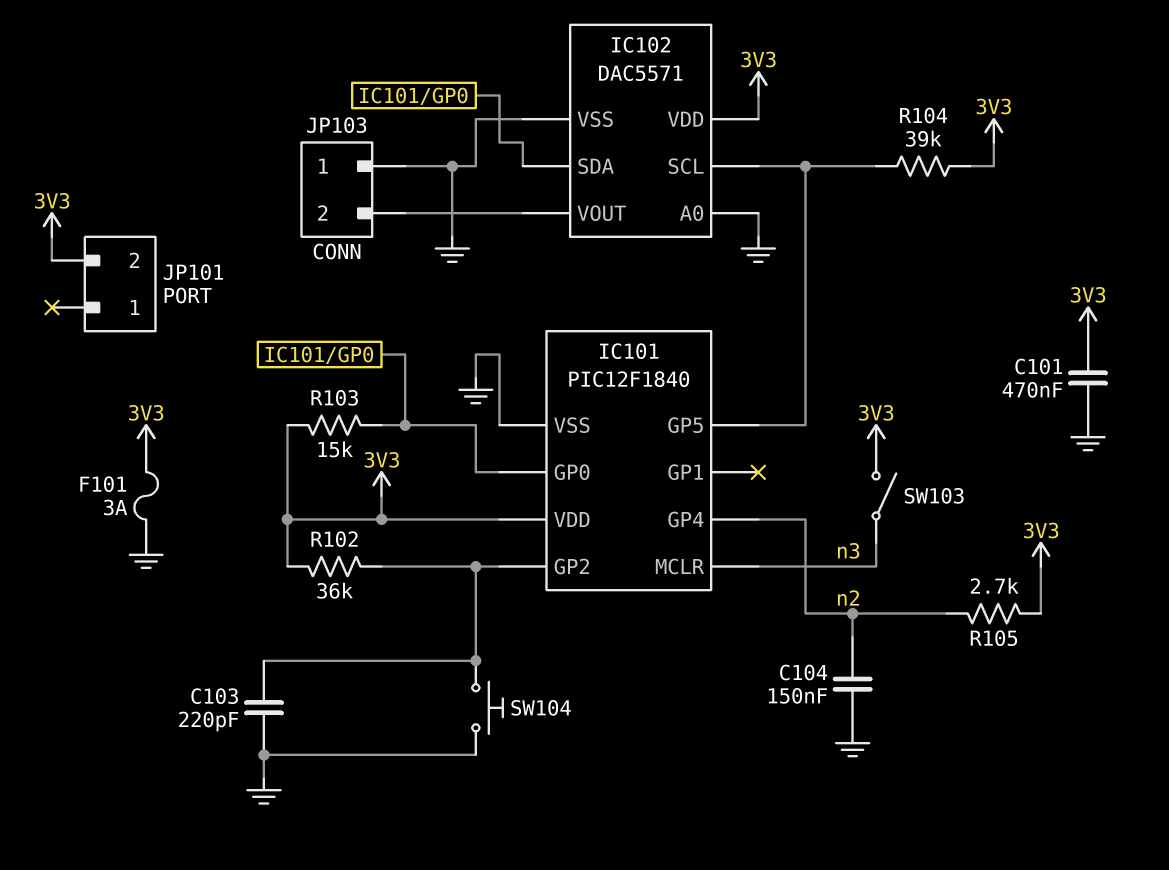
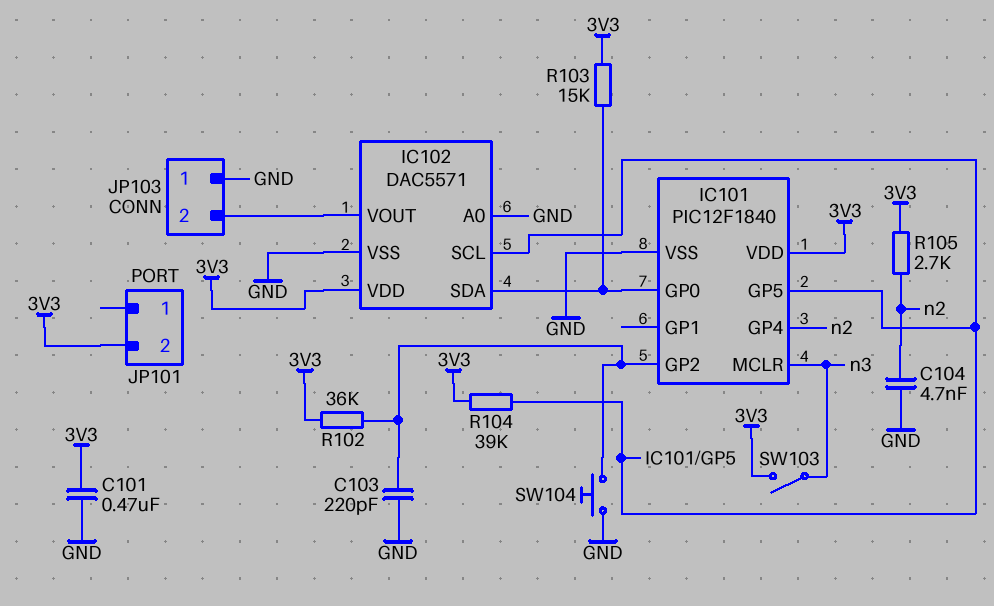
C104: 150nF (GND, n2) -> 4.7nF (GND, n2)
F101: 3A (3V3, GND) -> none

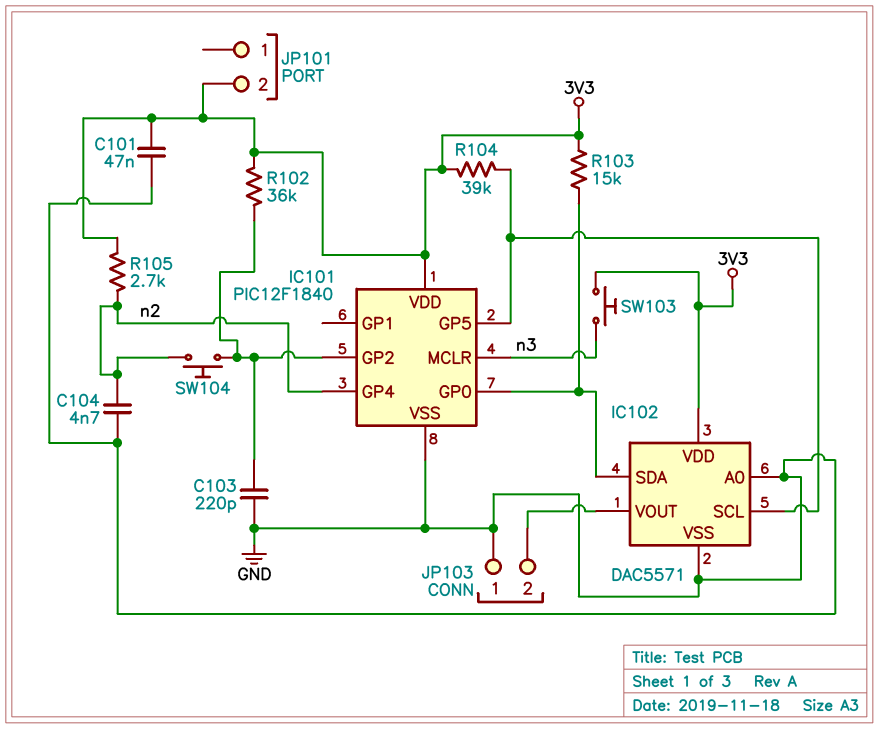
C101: 470nF (3V3, GND) -> 47nF (3V3, GND)
SW103: switch (3V3, n3) -> button (3V3, n3)
SW104: button (GND, IC101/GP2) -> button (IC101/GP2, n2)

